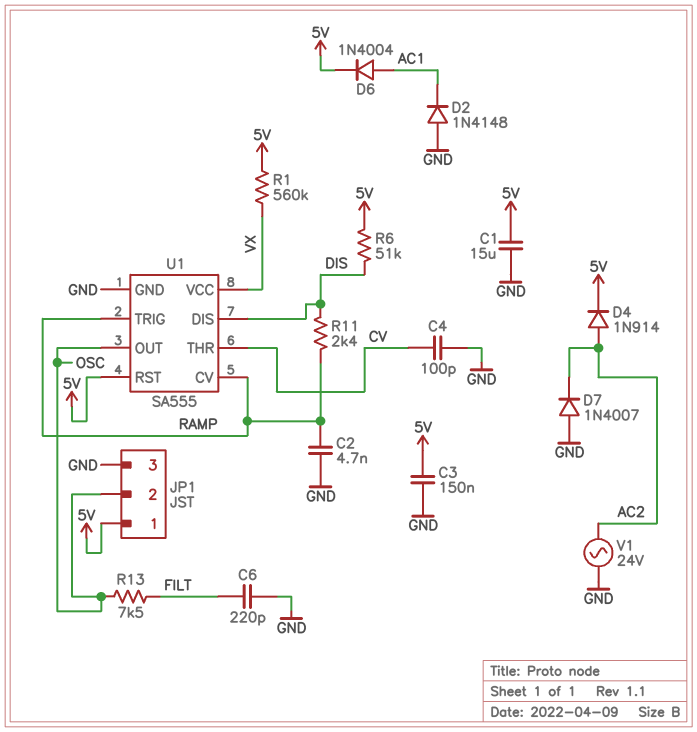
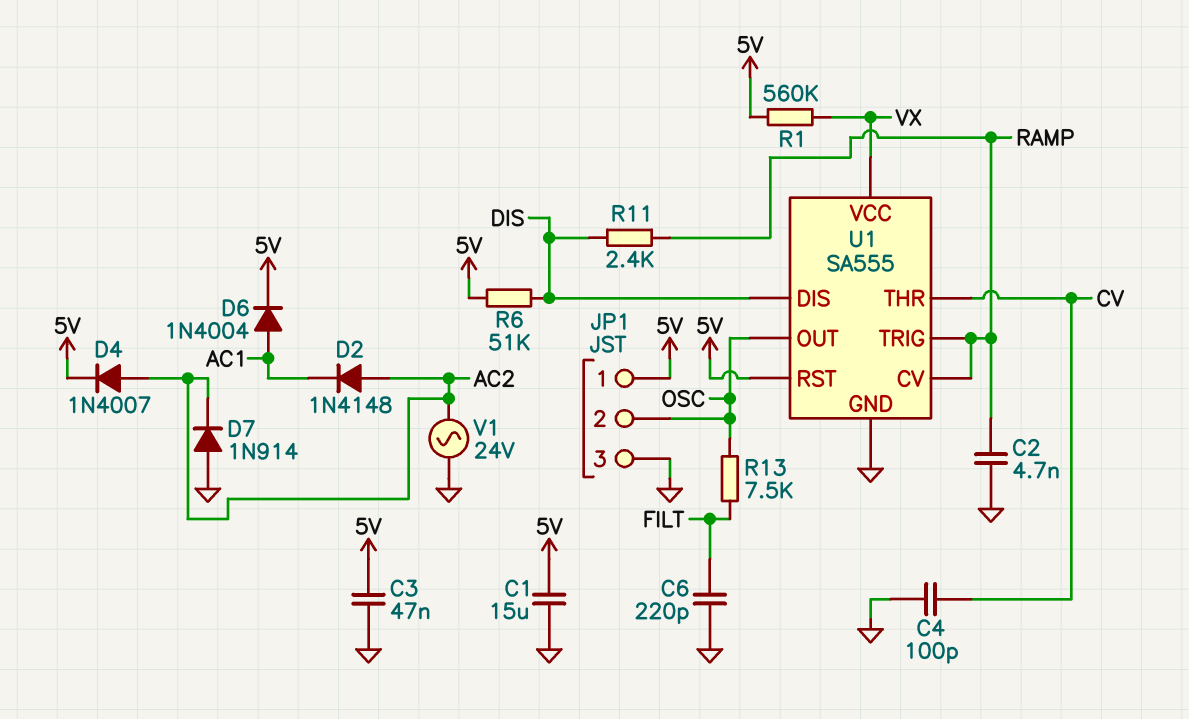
C3: 150nF (5V, GND) -> 47nF (5V, GND)
D2: diode 1N4148 (A GND, K AC1) -> diode 1N4148 (A AC2, K AC1)
D4: diode 1N914 (A AC2, K 5V) -> diode 1N4007 (A AC2, K 5V)
D7: diode 1N4007 (A GND, K AC2) -> diode 1N914 (A GND, K AC2)

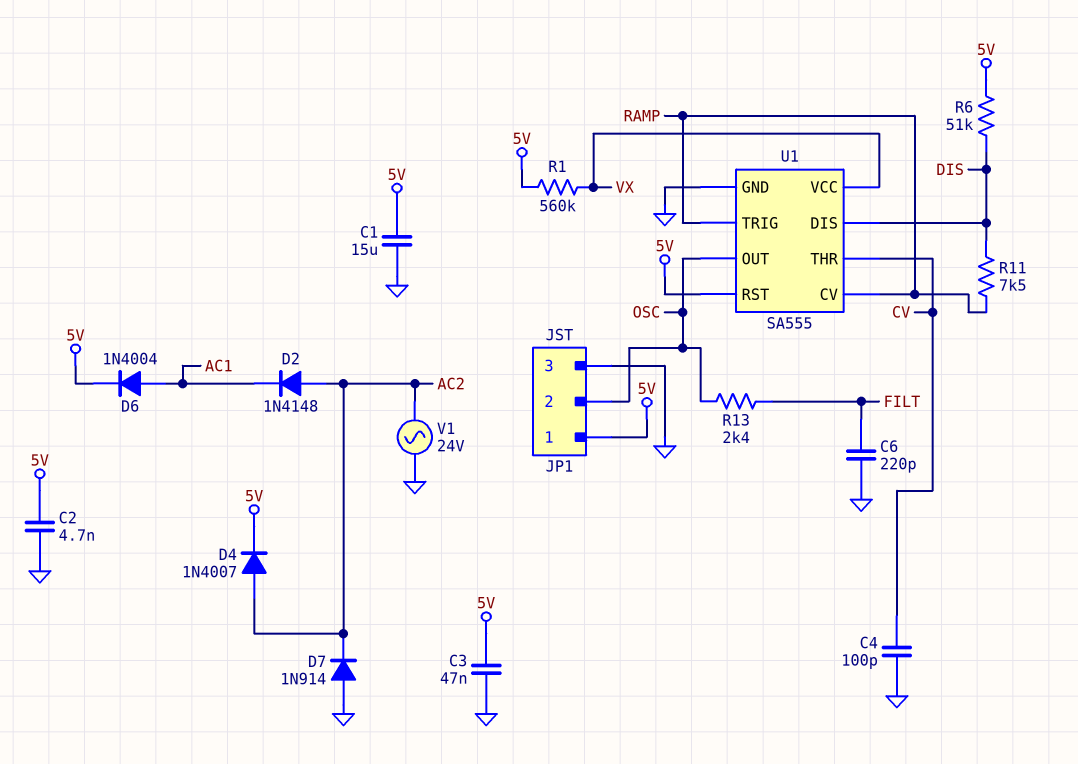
C2: 4.7nF (GND, RAMP) -> 4.7nF (5V, GND)
R11: 2.4k (DIS, RAMP) -> 7.5k (DIS, RAMP)
R13: 7.5k (FILT, OSC) -> 2.4k (FILT, OSC)

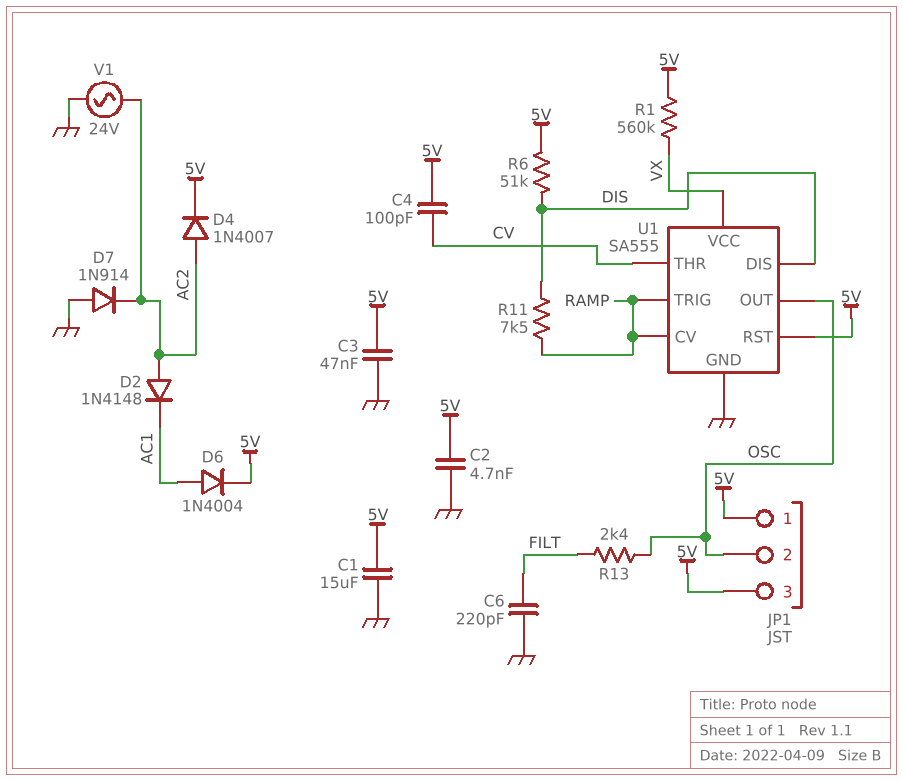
C4: 100pF (CV, GND) -> 100pF (5V, CV)
JP1 pin 3: GND -> 5V

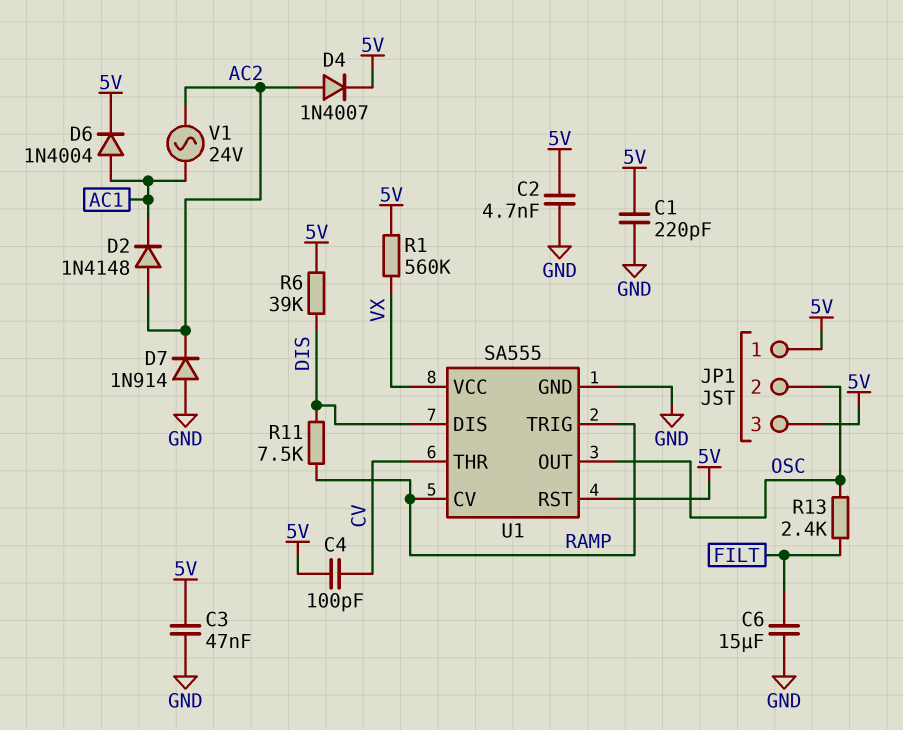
C1: 15uF (5V, GND) -> 220pF (5V, GND)
C6: 220pF (FILT, GND) -> 15uF (FILT, GND)
R6: 51k (5V, DIS) -> 39k (5V, DIS)
V1: AC 24V (AC2, GND) -> AC 24V (AC1, AC2)

